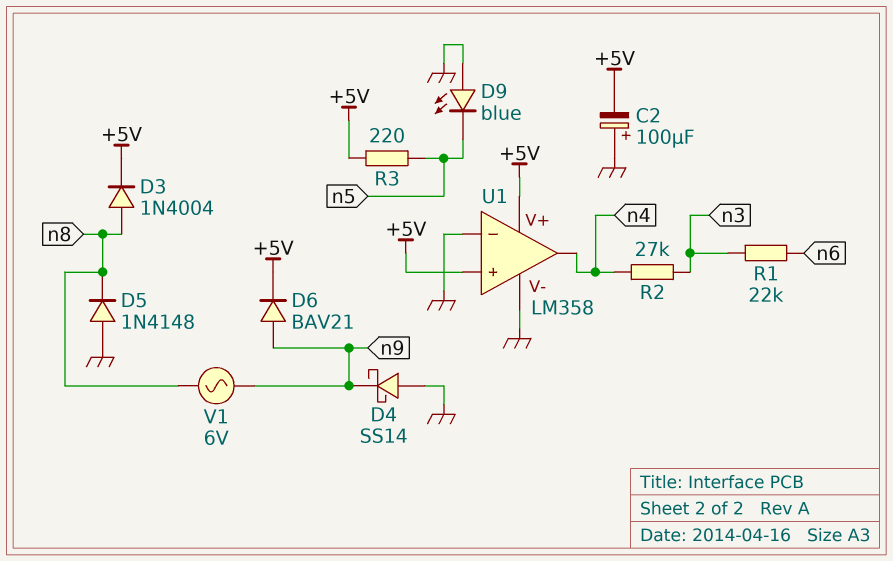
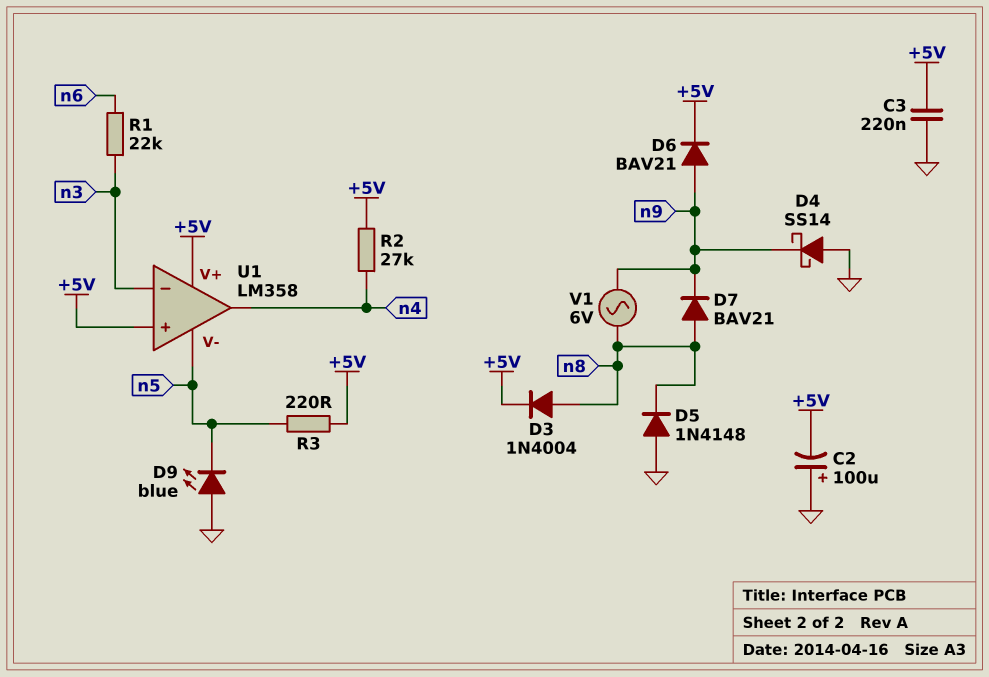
C3: none -> 220nF (+5V, GND)
D7: none -> diode BAV21 (A n8, K n9)
R2: 27k (n3, n4) -> 27k (+5V, n4)
U1 pin V-: GND -> n5
U1 pin in-: GND -> n3

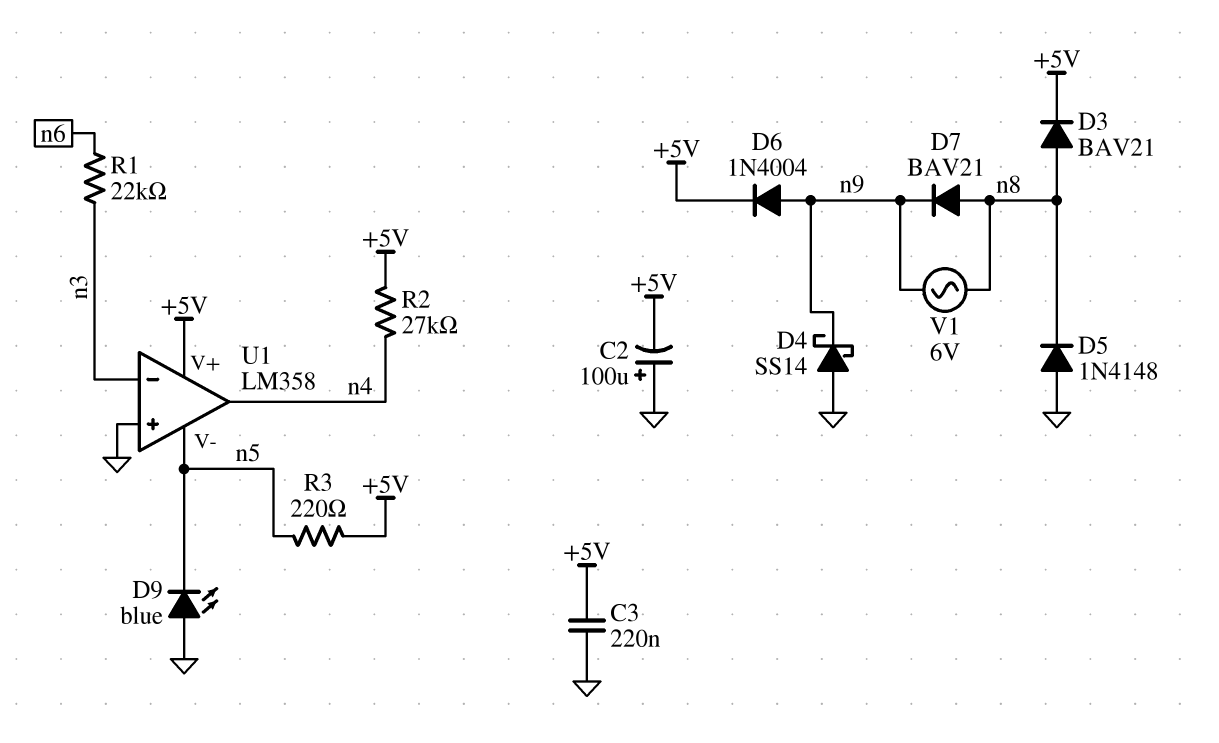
D3: diode 1N4004 (A n8, K +5V) -> diode BAV21 (A n8, K +5V)
D6: diode BAV21 (A n9, K +5V) -> diode 1N4004 (A n9, K +5V)
U1 pin in+: +5V -> GND

